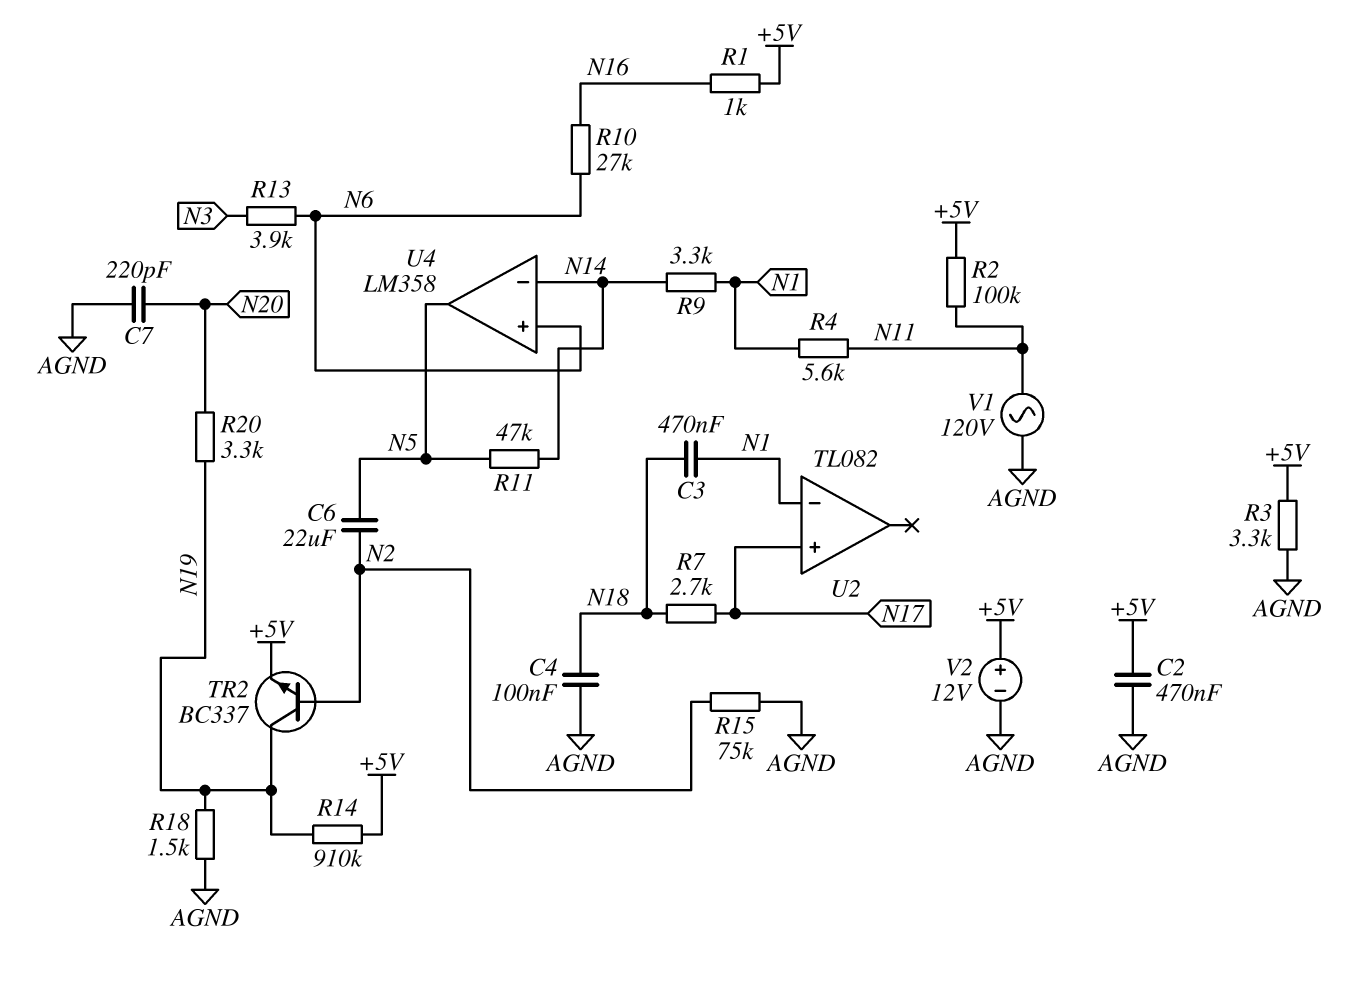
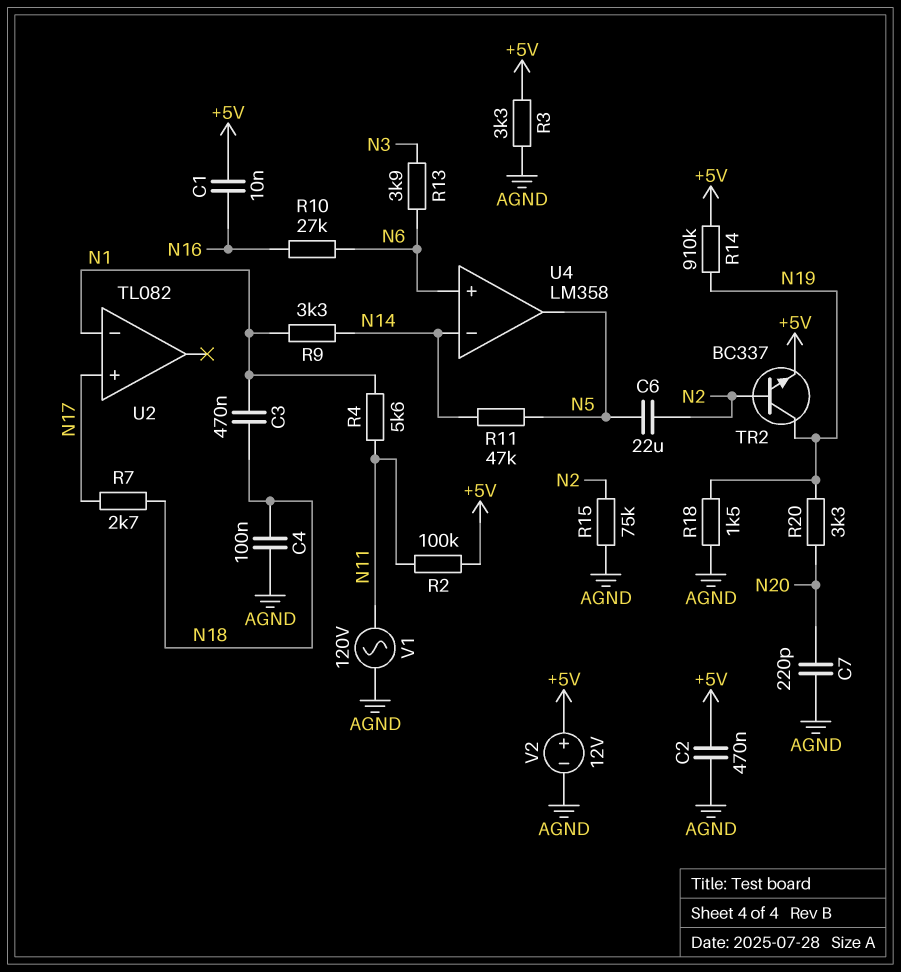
C1: none -> 10nF (+5V, N16)
R1: 1k (+5V, N16) -> none

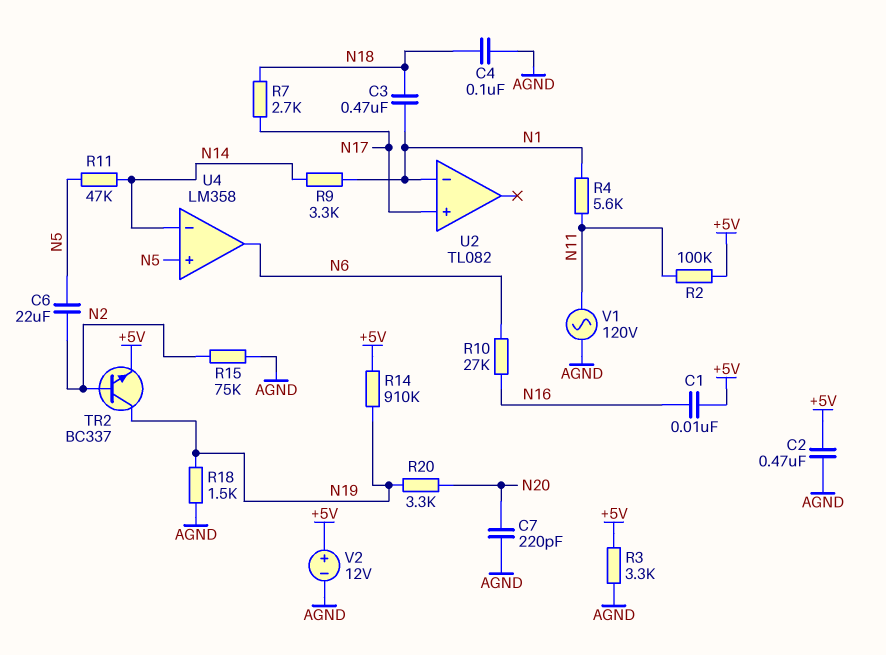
R13: 3.9k (N3, N6) -> none
U4 pin in+: N6 -> N5
U4 pin out: N5 -> N6

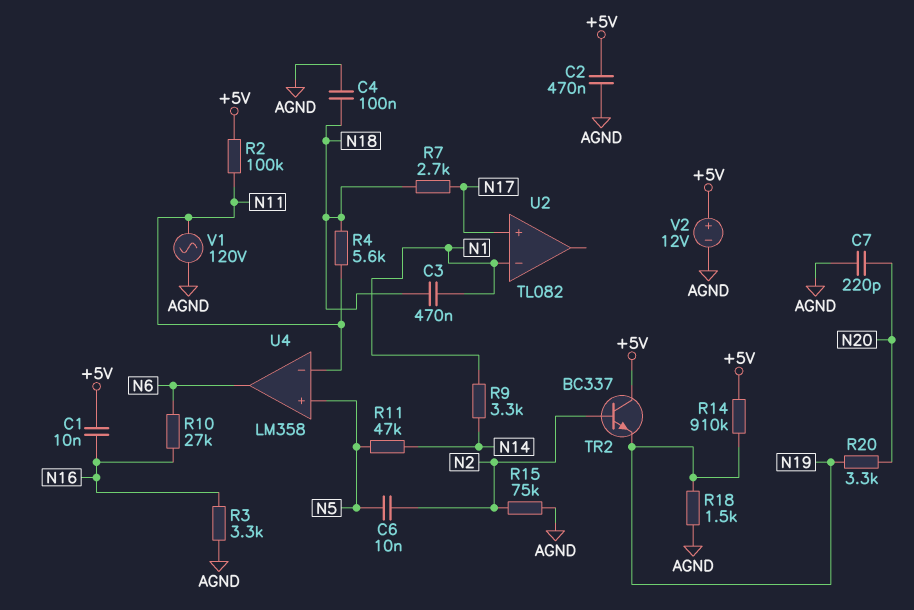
C6: 22uF (N2, N5) -> 10nF (N2, N5)
R3: 3.3k (+5V, AGND) -> 3.3k (AGND, N16)
R4: 5.6k (N1, N11) -> 5.6k (N11, N18)
TR2: NPN BC337 (B N2, C N19, E +5V) -> NPN BC337 (B N2, C +5V, E N19)
U4 pin in-: N14 -> N11

